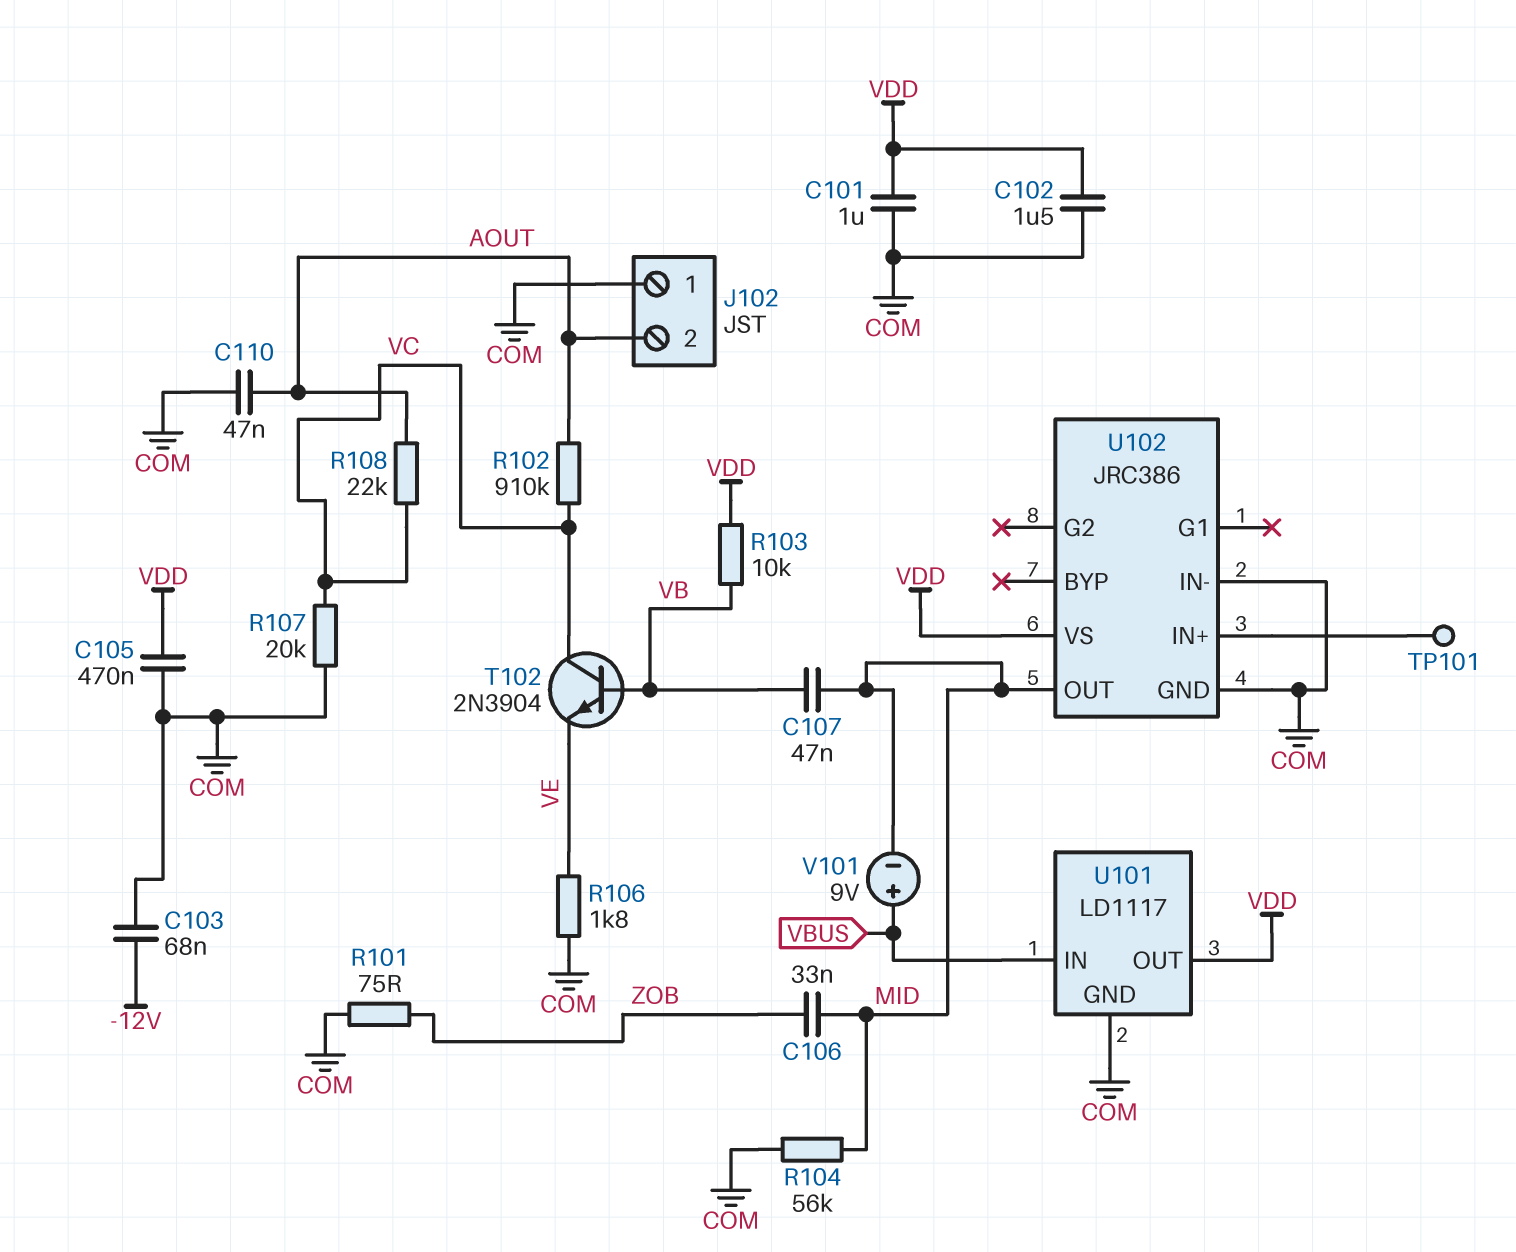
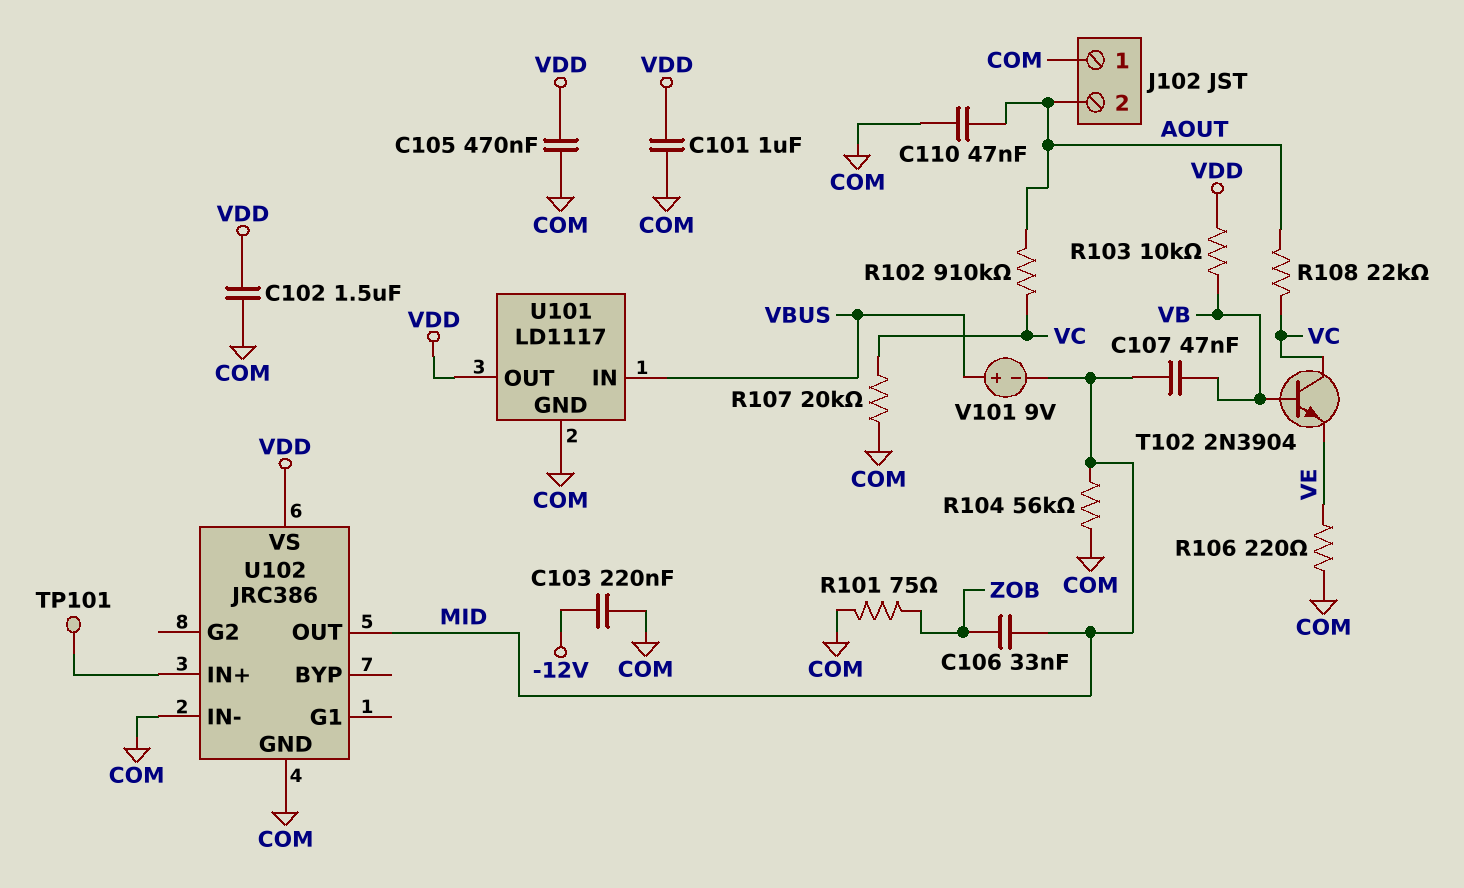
C103: 68nF (-12V, COM) -> 220nF (-12V, COM)
R106: 1.8k (COM, VE) -> 220 (COM, VE)

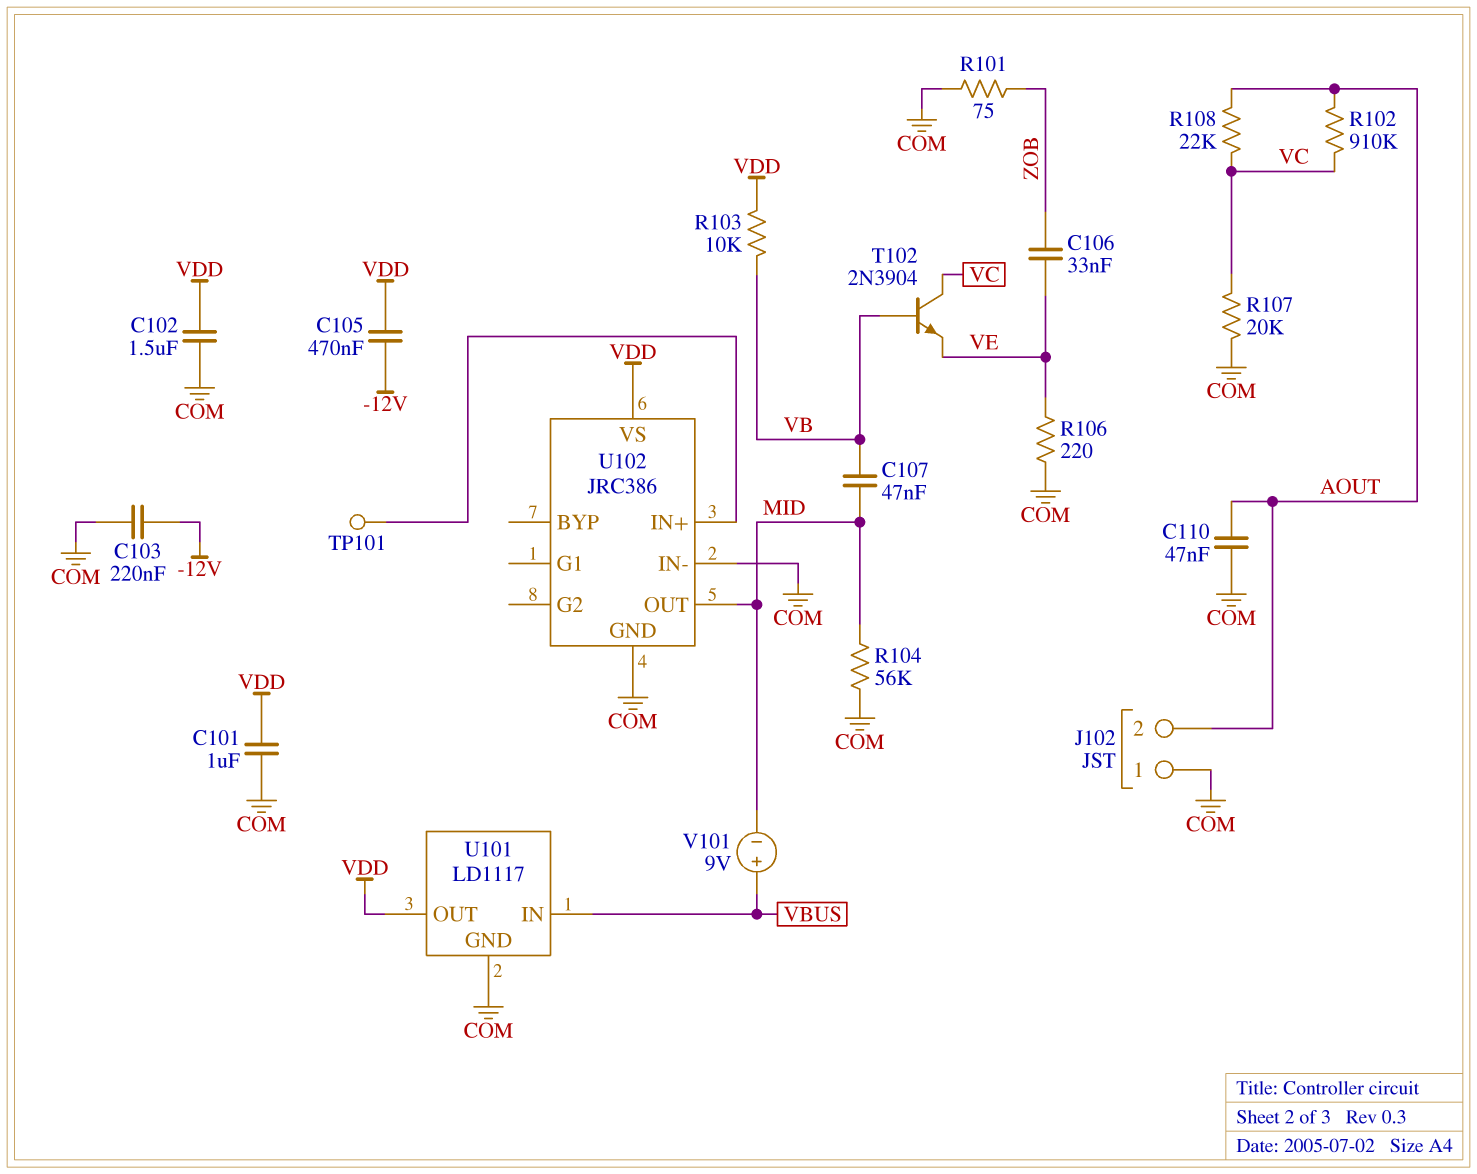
C105: 470nF (COM, VDD) -> 470nF (-12V, VDD)
C106: 33nF (MID, ZOB) -> 33nF (VE, ZOB)

